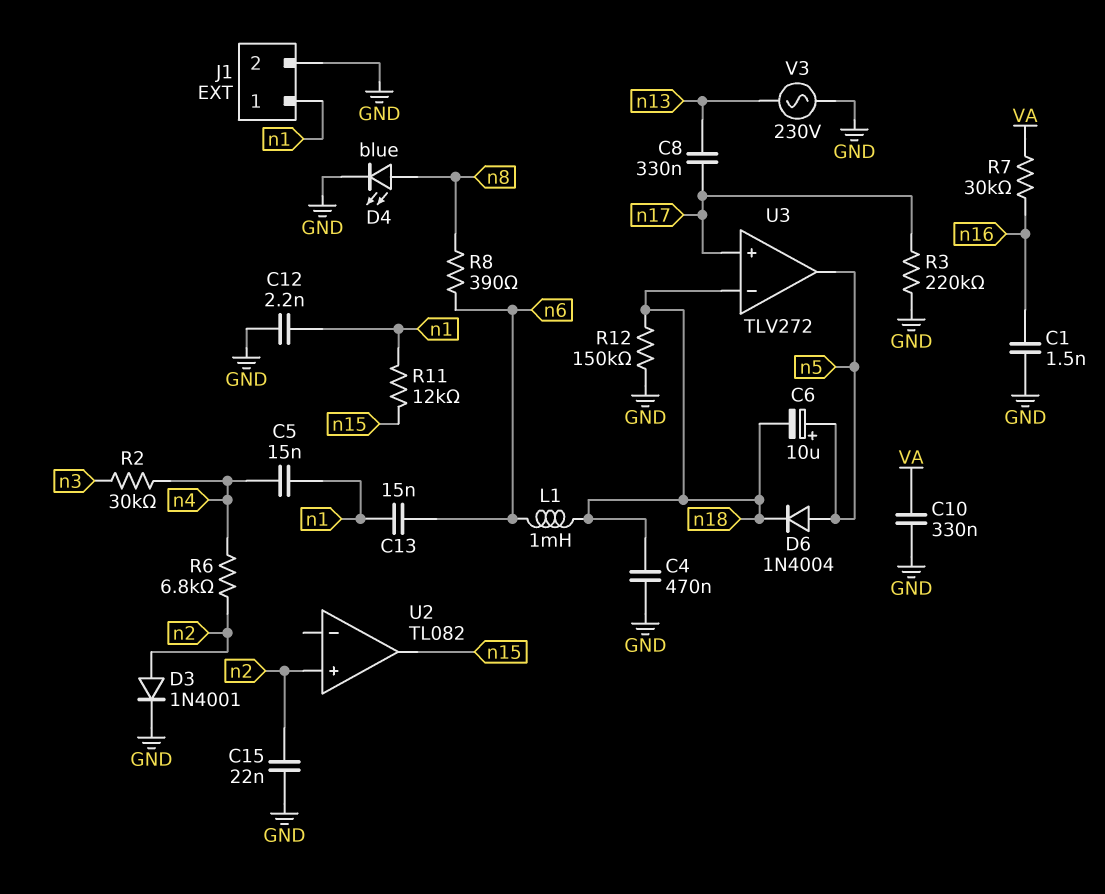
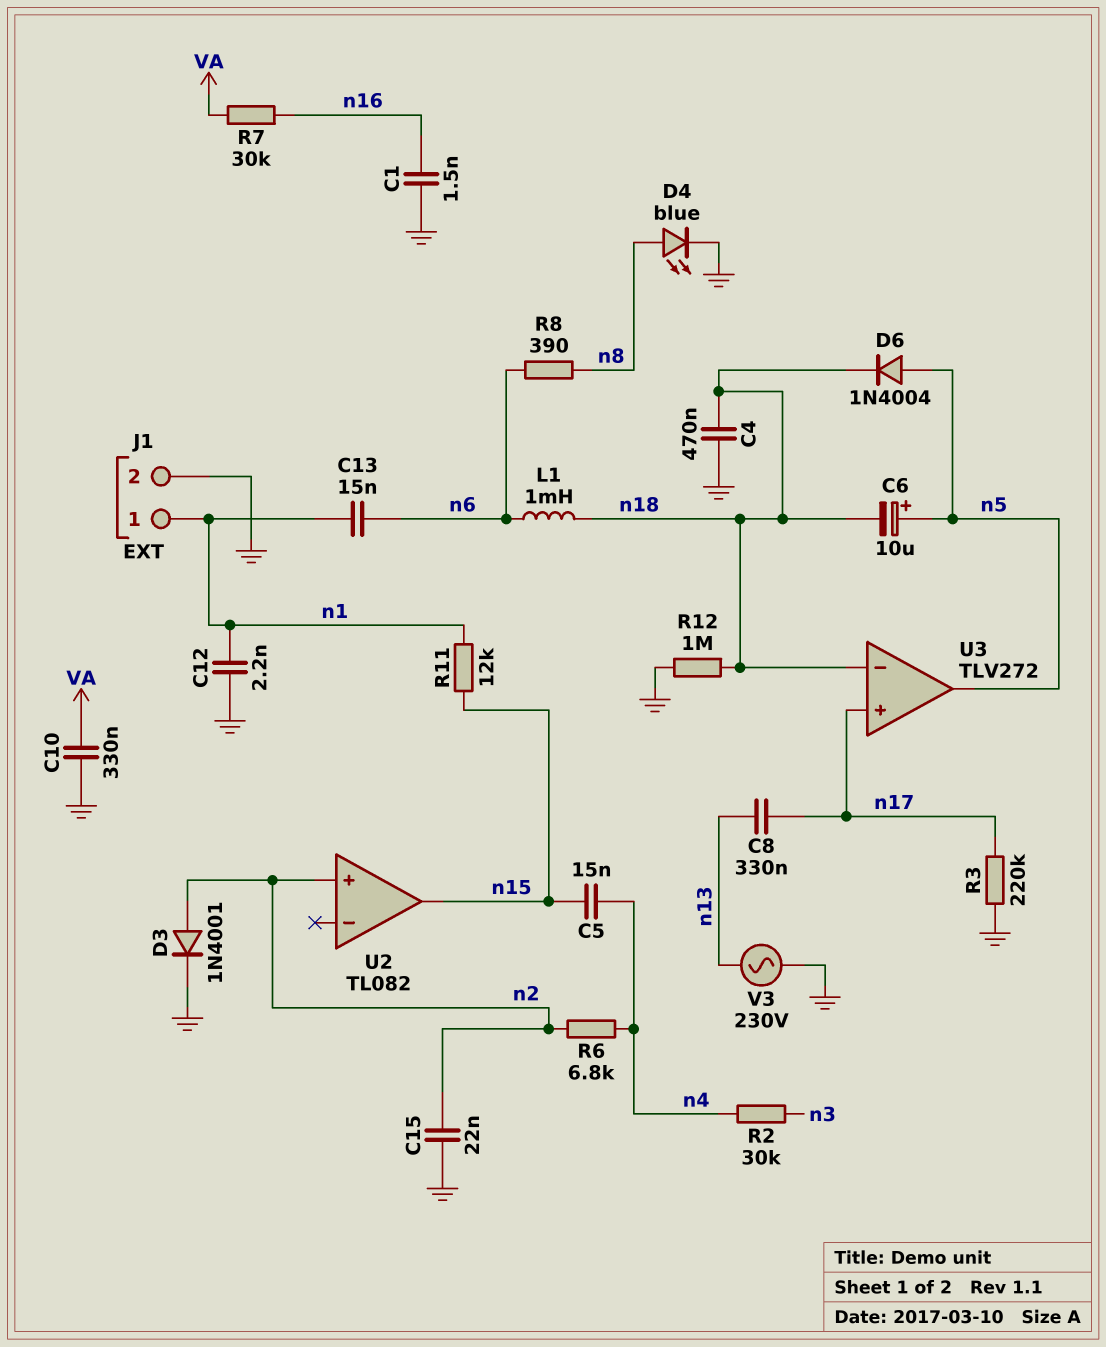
C5: 15nF (n1, n4) -> 15nF (n4, n15)
R12: 150k (GND, n18) -> 1M (GND, n18)

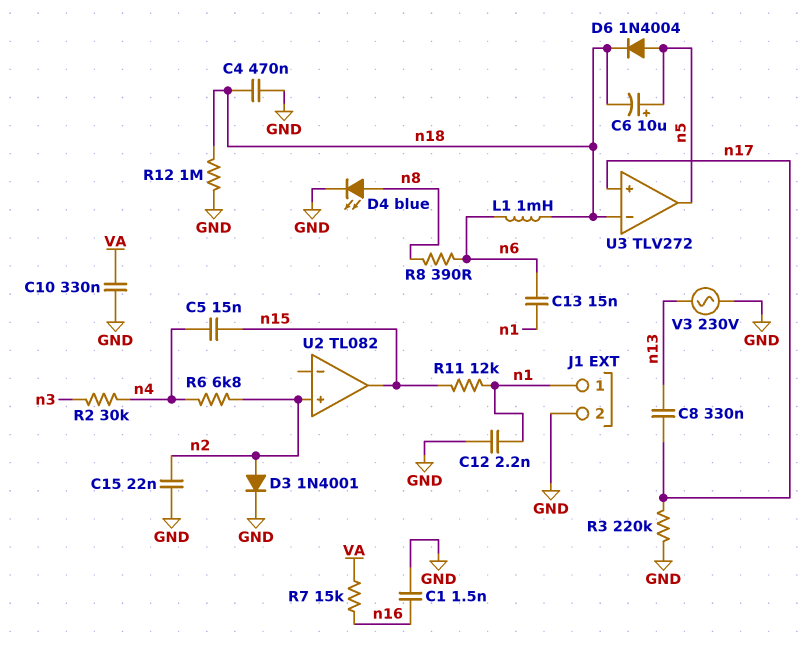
R7: 30k (VA, n16) -> 15k (VA, n16)

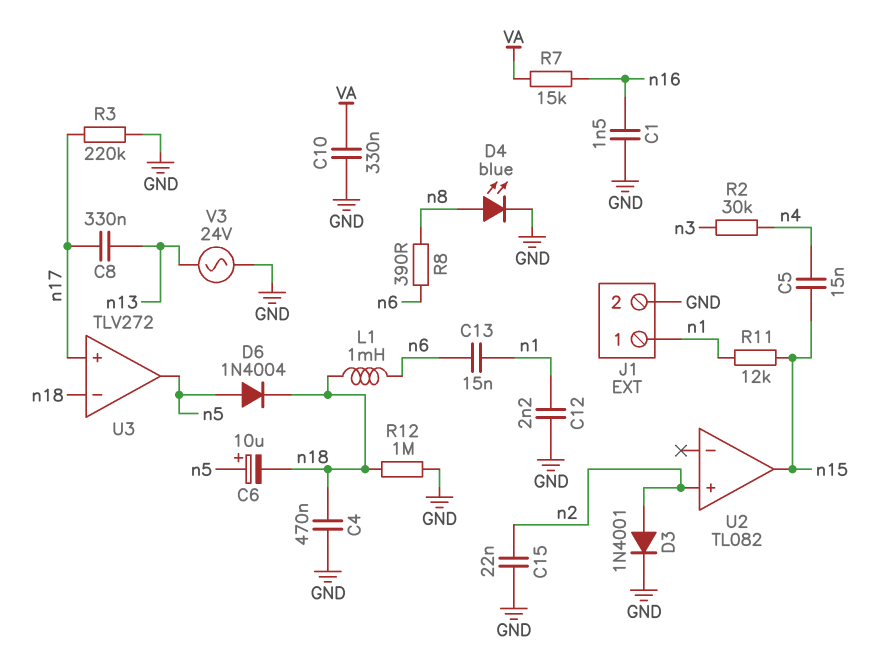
R6: 6.8k (n2, n4) -> none
V3: AC 230V (GND, n13) -> AC 24V (GND, n13)

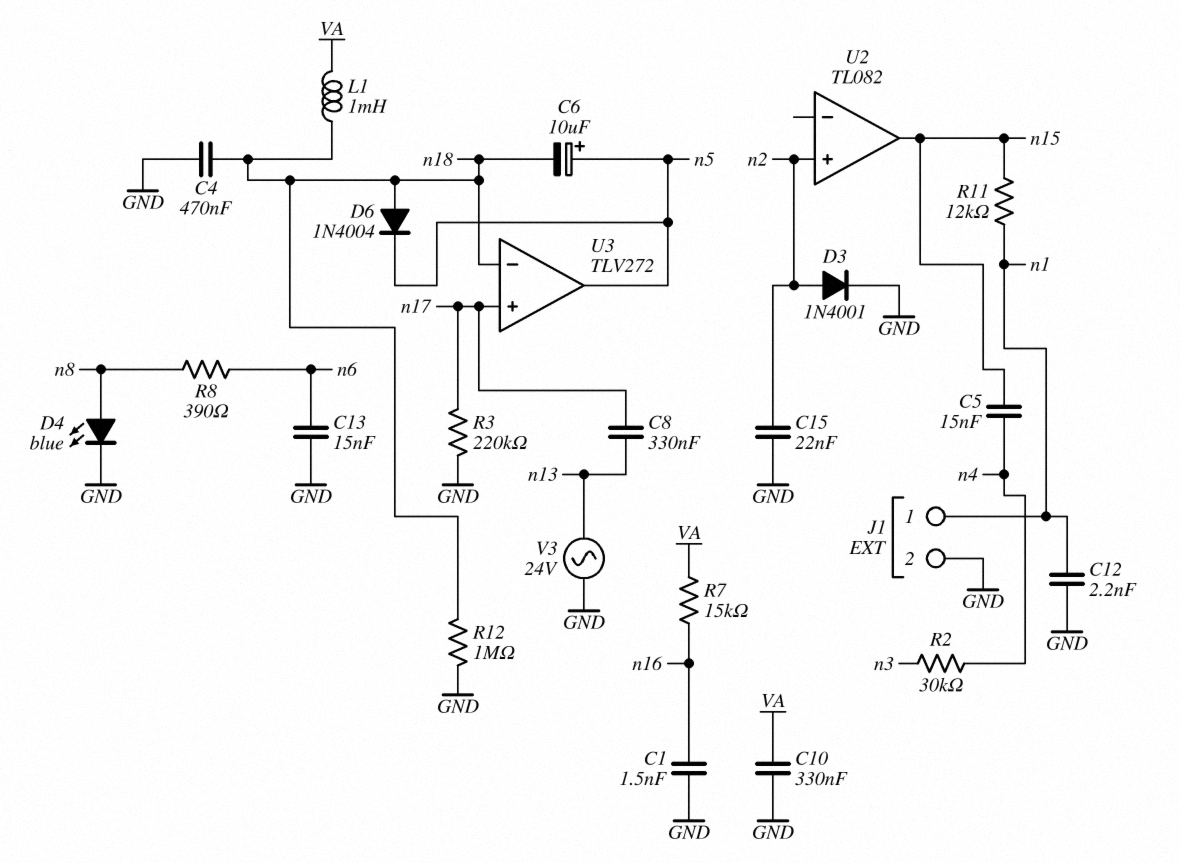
C13: 15nF (n1, n6) -> 15nF (GND, n6)
D6: diode 1N4004 (A n5, K n18) -> diode 1N4004 (A n18, K n5)
L1: 1mH (n6, n18) -> 1mH (VA, n18)

